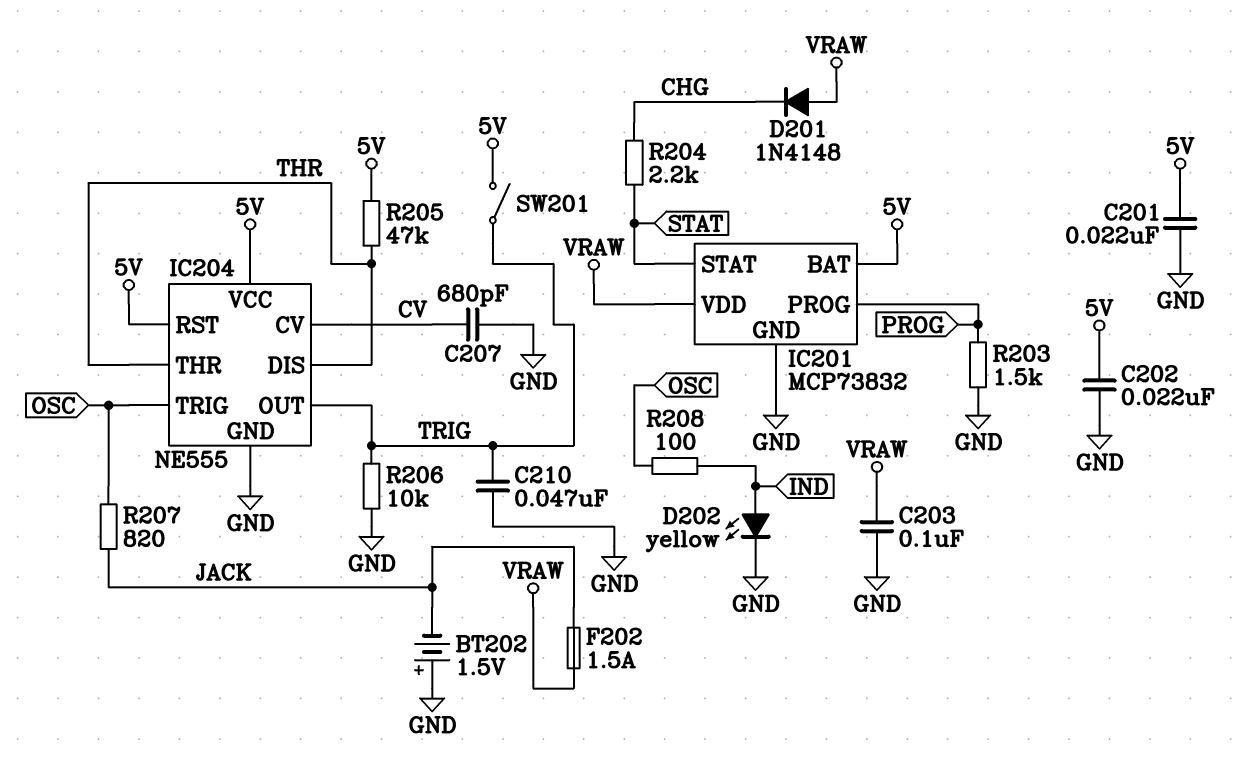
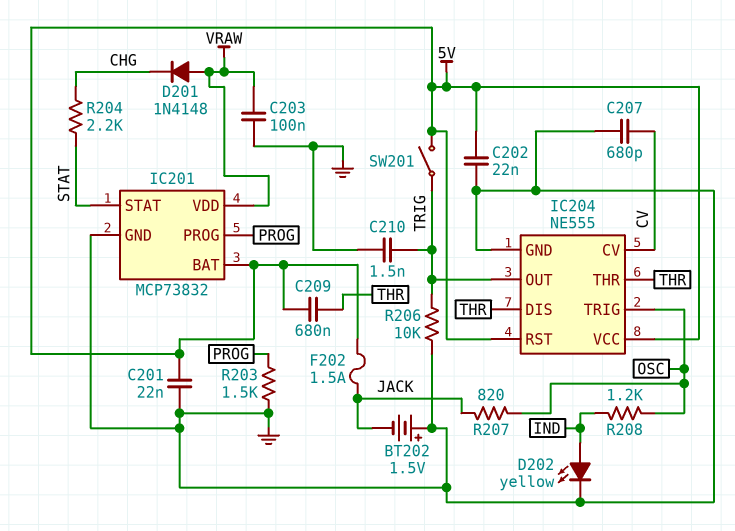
C209: none -> 680nF (5V, THR)
C210: 47nF (GND, TRIG) -> 1.5nF (GND, TRIG)
F202: 1.5A (JACK, VRAW) -> 1.5A (5V, JACK)
R205: 47k (5V, THR) -> none
R208: 100 (IND, OSC) -> 1.2k (IND, OSC)

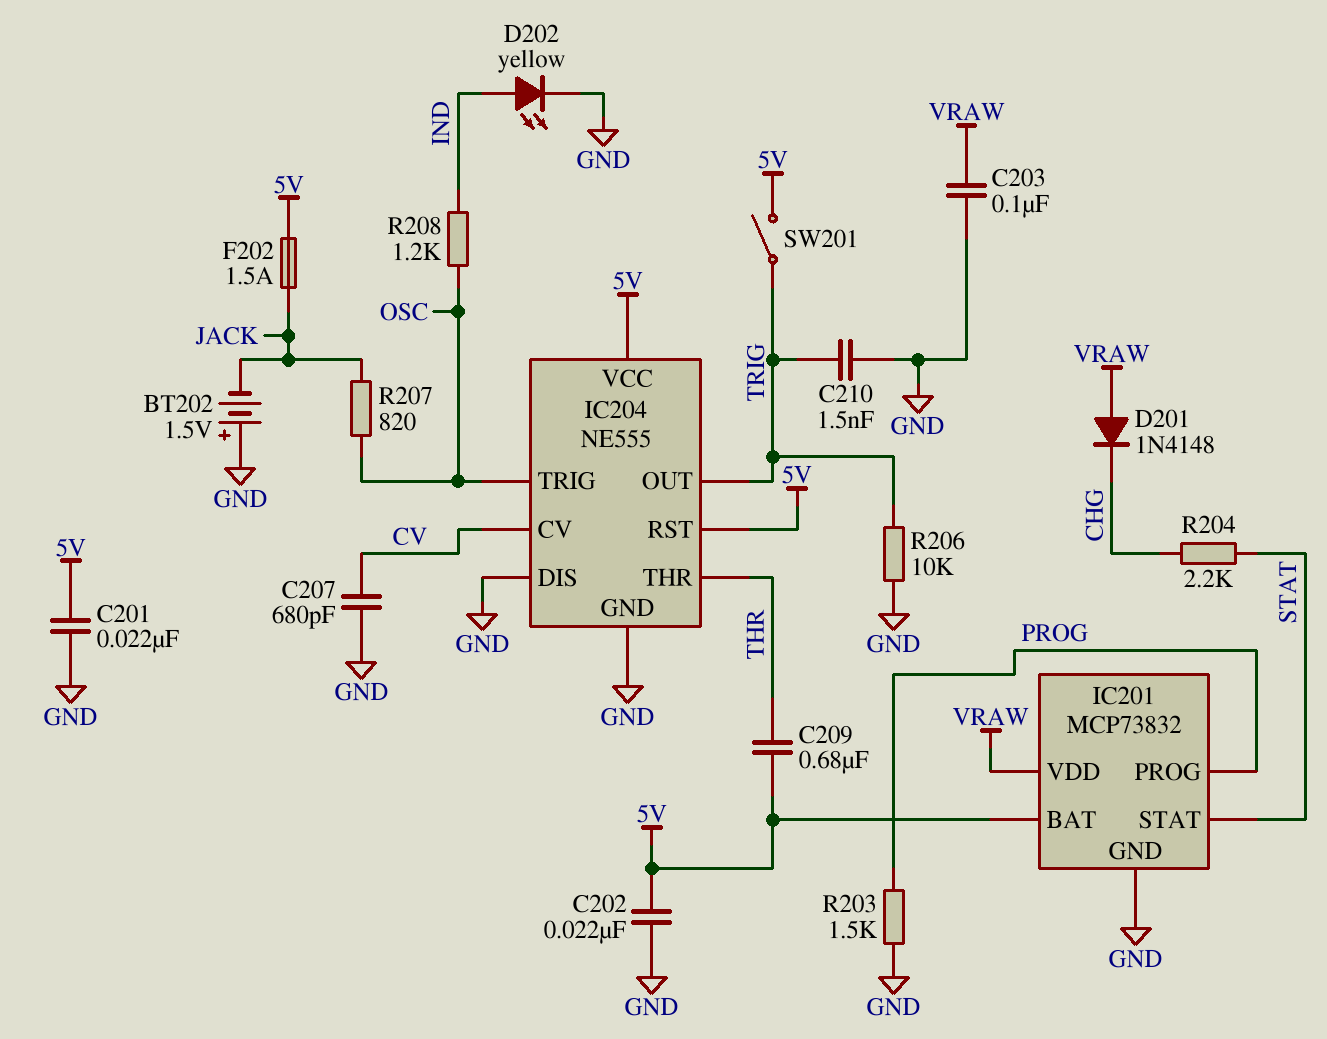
IC204 pin DIS: THR -> GND

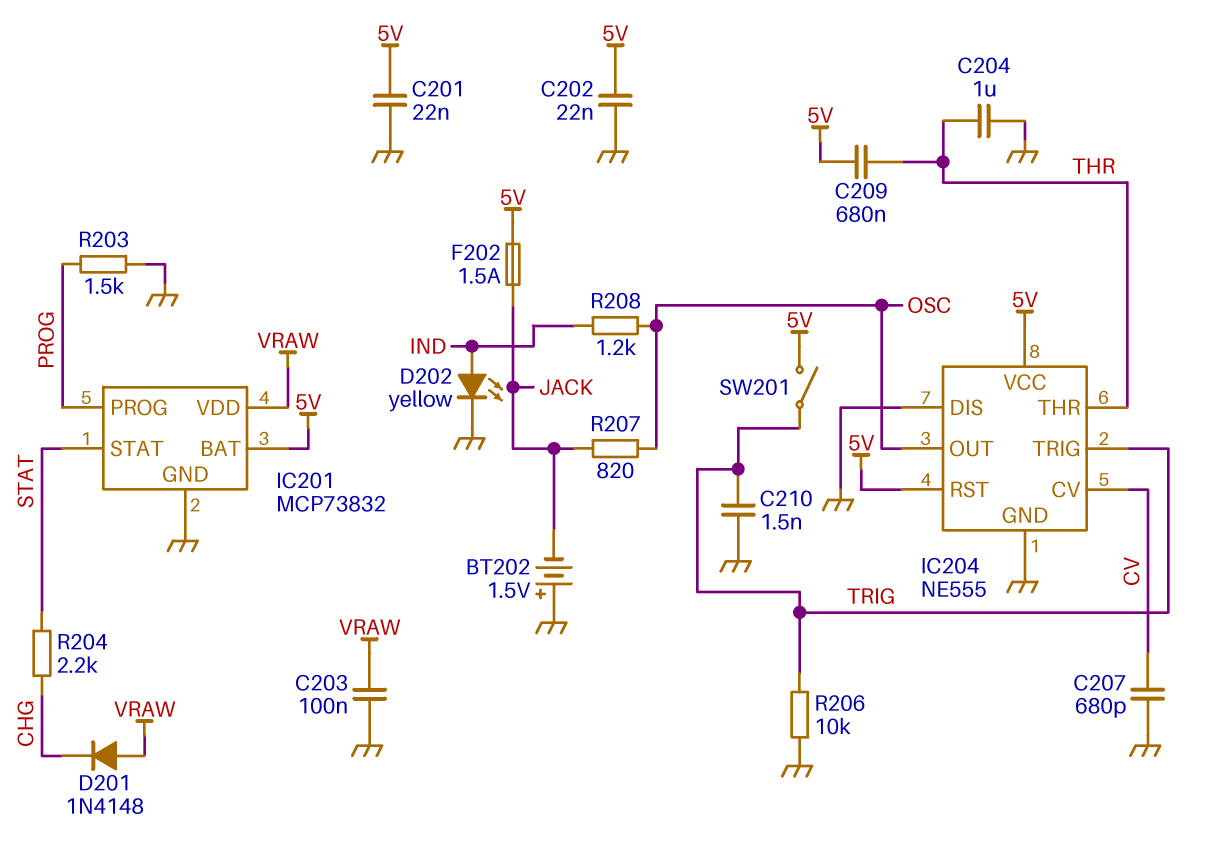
C204: none -> 1uF (GND, THR)
IC204 pin OUT: TRIG -> OSC
IC204 pin TRIG: OSC -> TRIG

